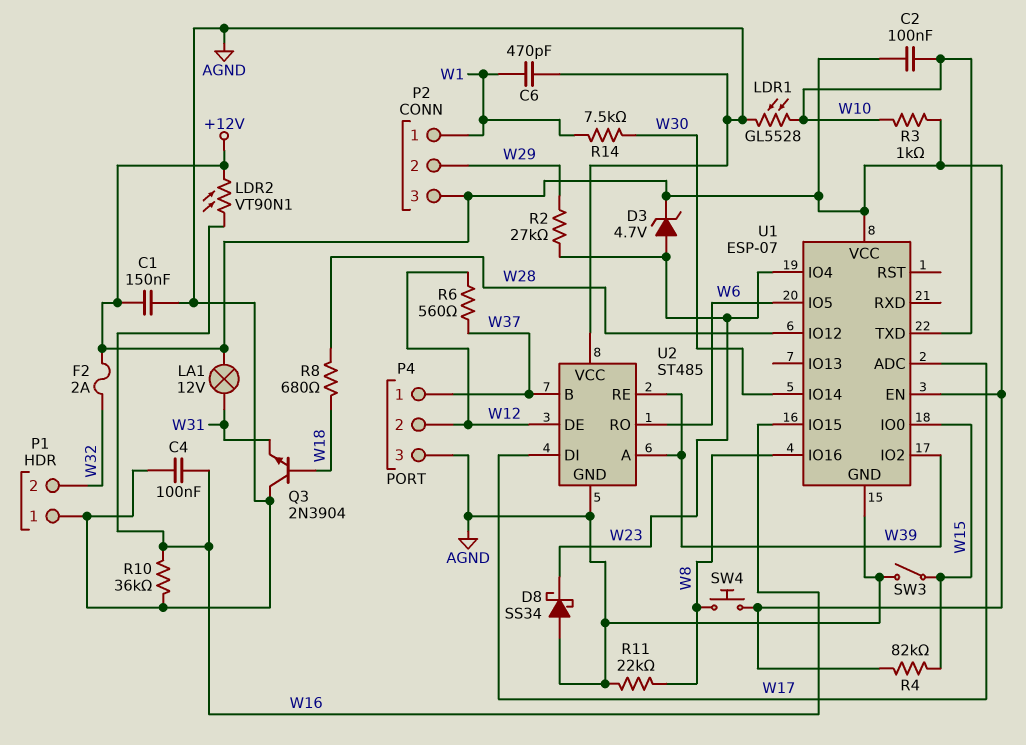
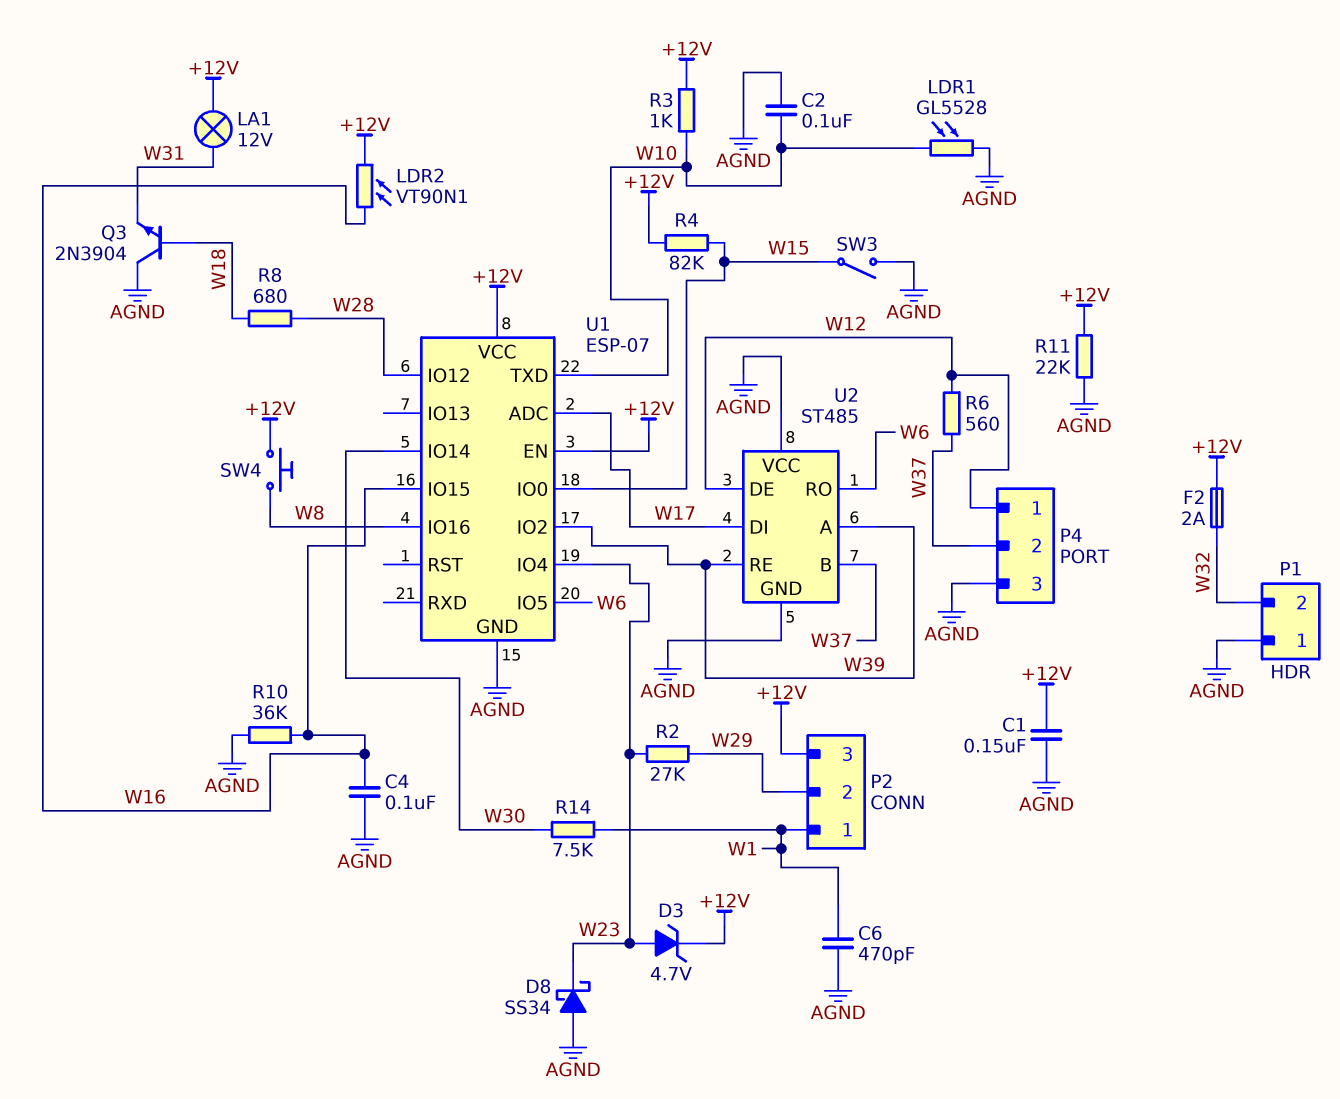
C2: 100nF (+12V, W10) -> 100nF (AGND, W10)
P4 pin 1: W37 -> W12
P4 pin 2: W12 -> W37
R11: 22k (AGND, W8) -> 22k (+12V, AGND)

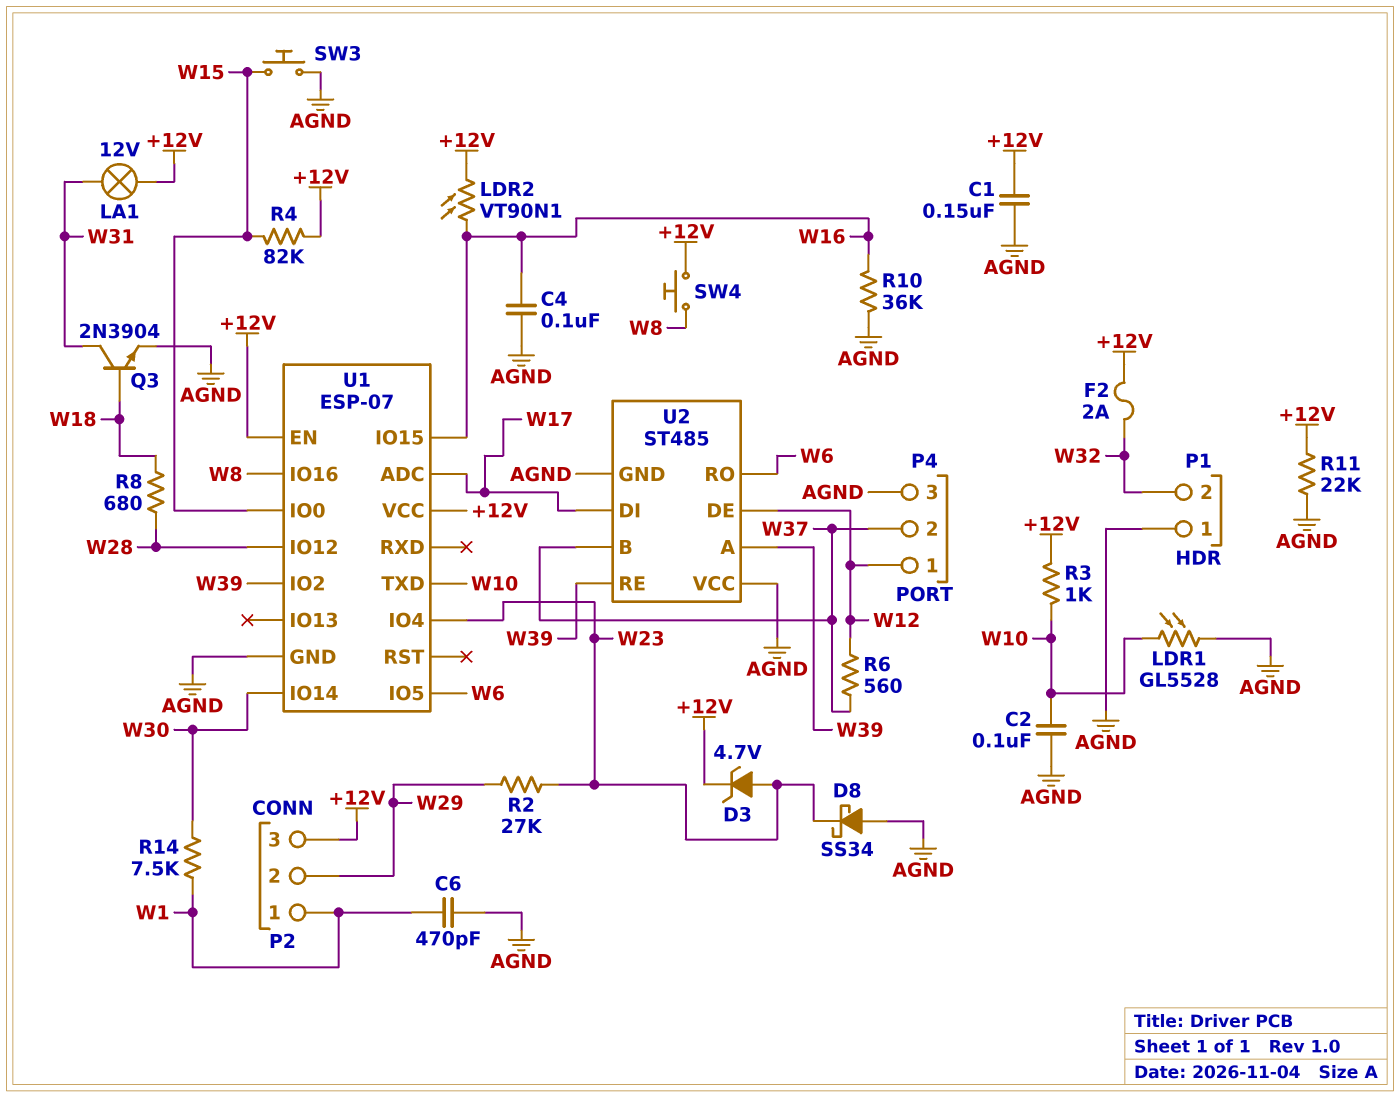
Q3: NPN 2N3904 (B W18, C AGND, E W31) -> NPN 2N3904 (B W18, C W31, E AGND)
SW3: switch (AGND, W15) -> button (AGND, W15)

